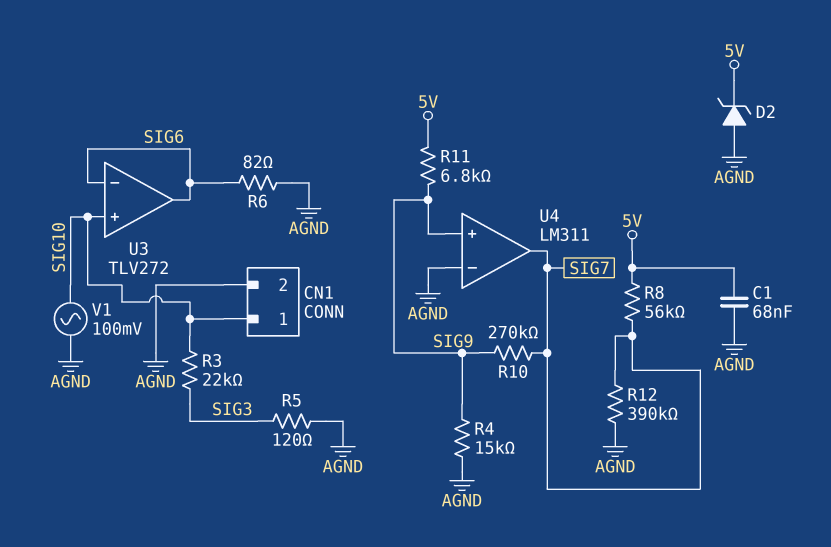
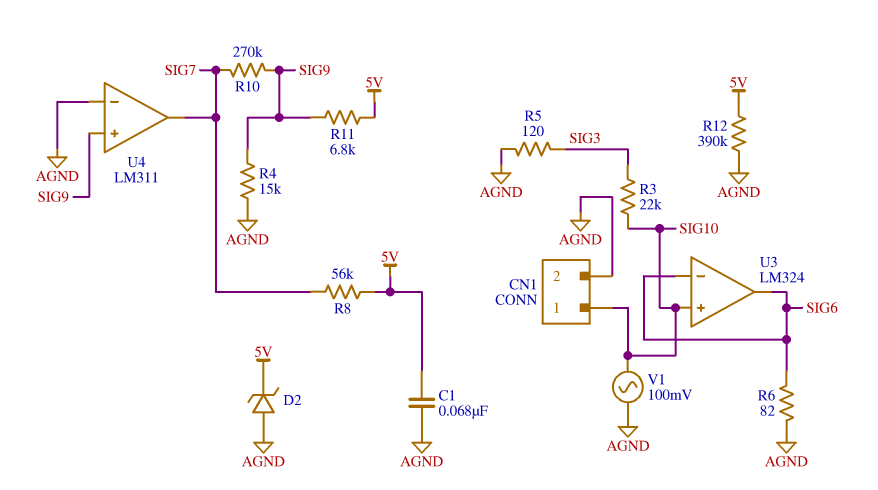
R12: 390k (AGND, SIG7) -> 390k (5V, AGND)
U3: TLV272 -> LM324

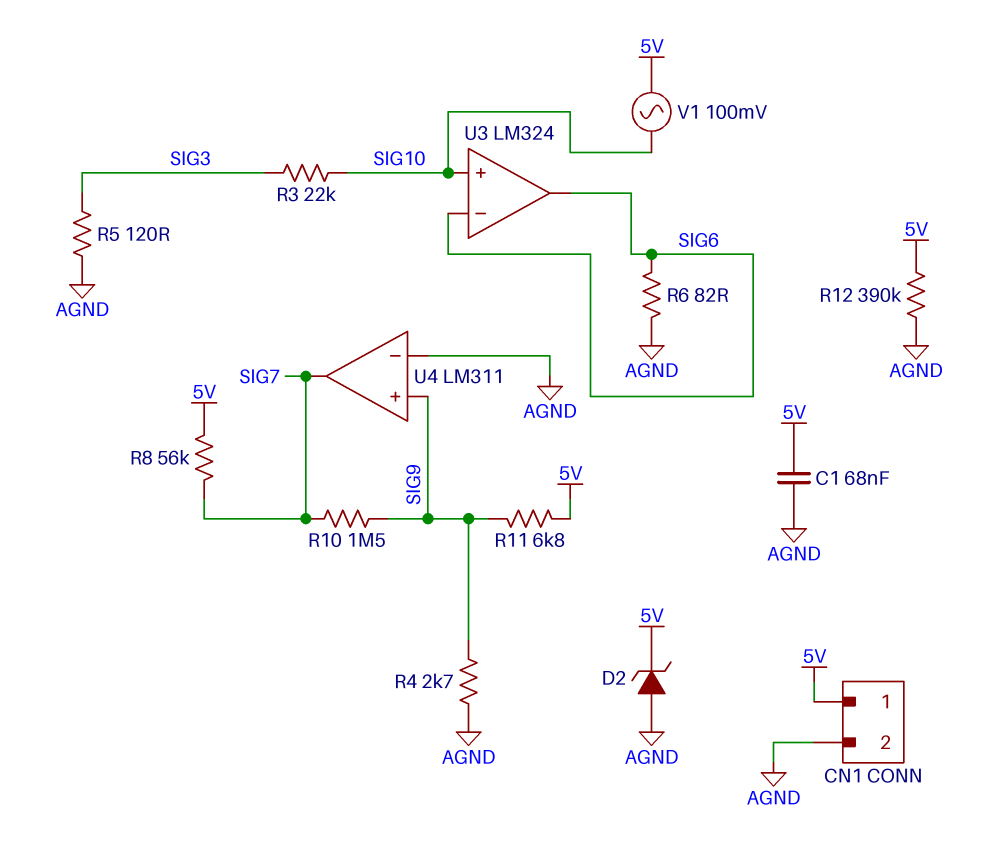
CN1 pin 1: SIG10 -> 5V
R4: 15k (AGND, SIG9) -> 2.7k (AGND, SIG9)
R10: 270k (SIG7, SIG9) -> 1.5M (SIG7, SIG9)
V1: AC 100mV (AGND, SIG10) -> AC 100mV (5V, SIG10)

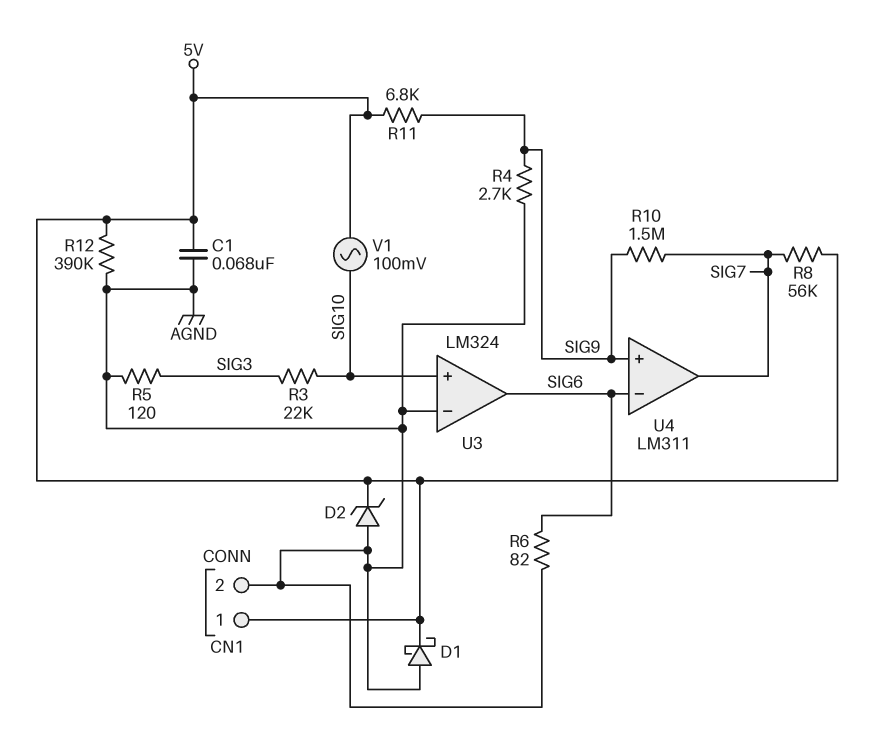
D1: none -> schottky (A AGND, K 5V)
U3 pin in-: SIG6 -> AGND
U4 pin in-: AGND -> SIG6

